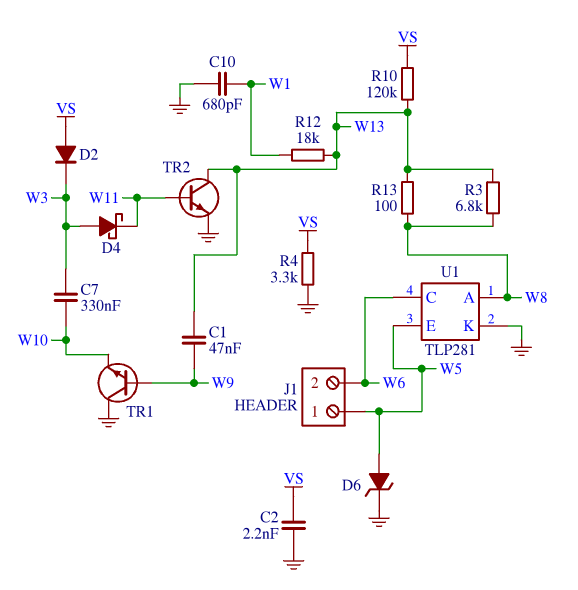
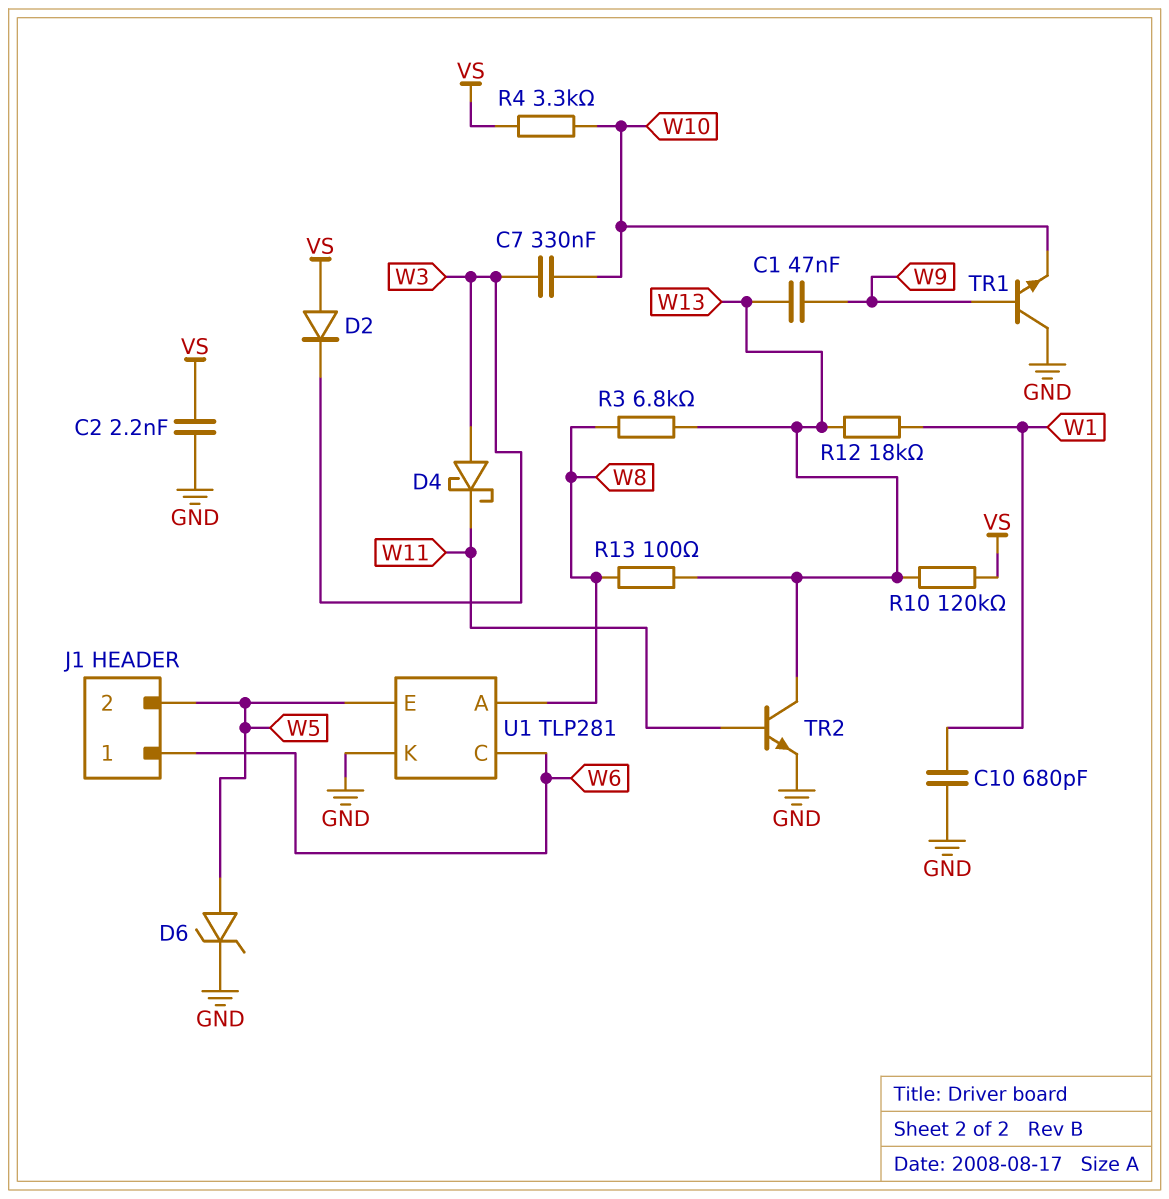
J1 pin 1: W5 -> W6
J1 pin 2: W6 -> W5
R4: 3.3k (GND, VS) -> 3.3k (VS, W10)

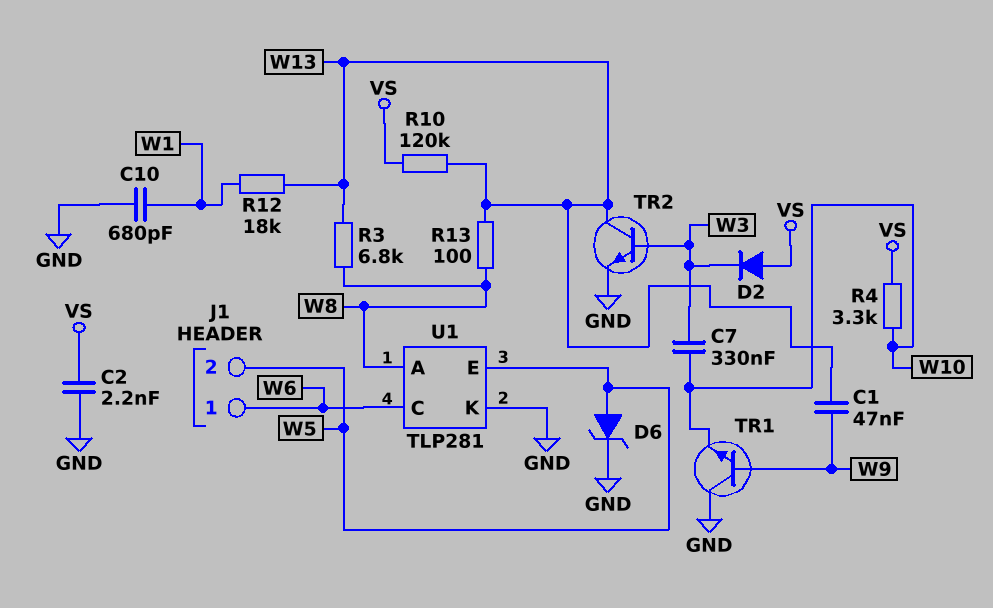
D4: schottky (A W3, K W11) -> none
TR2: NPN (B W11, C W13, E GND) -> NPN (B W3, C W13, E GND)

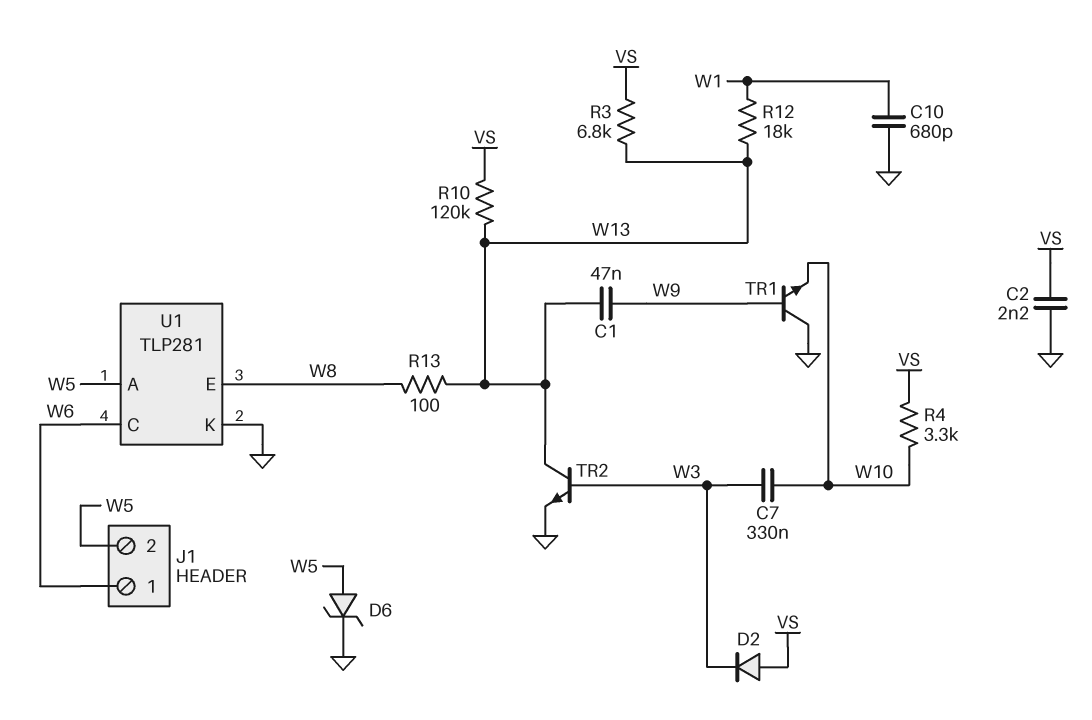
R3: 6.8k (W8, W13) -> 6.8k (VS, W13)
U1 pin A: W8 -> W5
U1 pin E: W5 -> W8

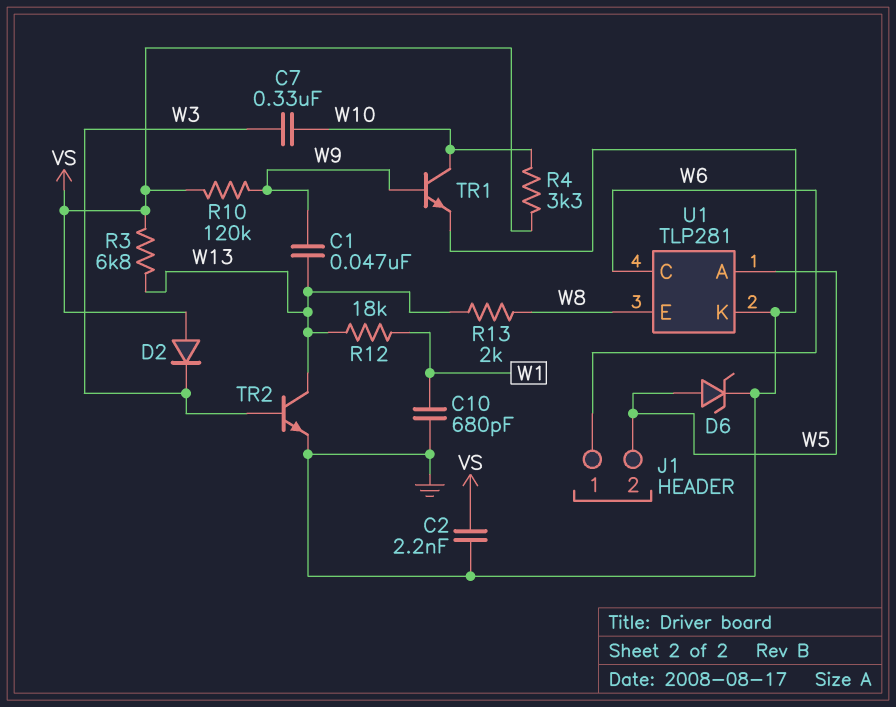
R10: 120k (VS, W13) -> 120k (VS, W9)
R13: 100 (W8, W13) -> 2k (W8, W13)
TR1: NPN (B W9, C GND, E W10) -> NPN (B W9, C W10, E GND)

